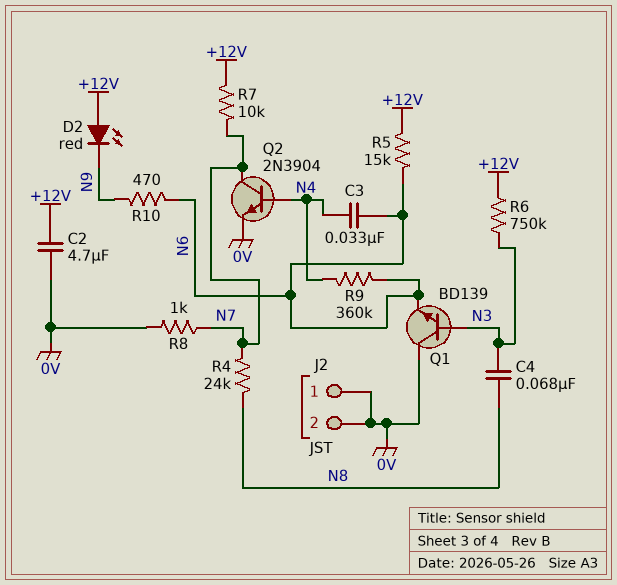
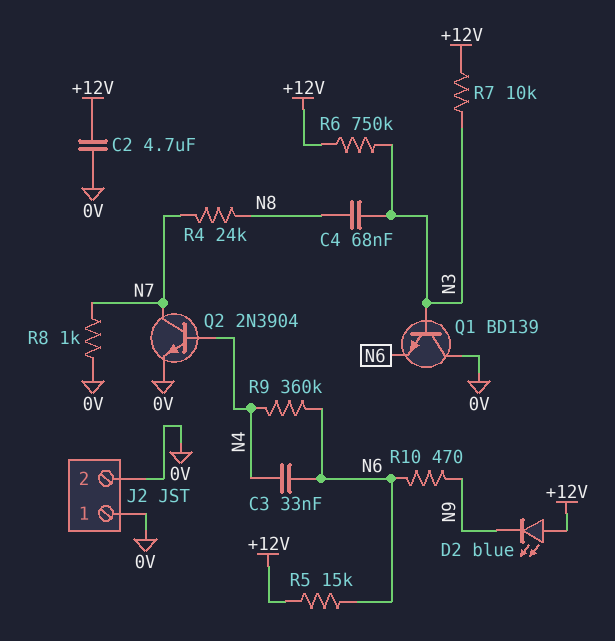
D2: LED red (A +12V, K N9) -> LED blue (A +12V, K N9)
R7: 10k (+12V, N7) -> 10k (+12V, N3)

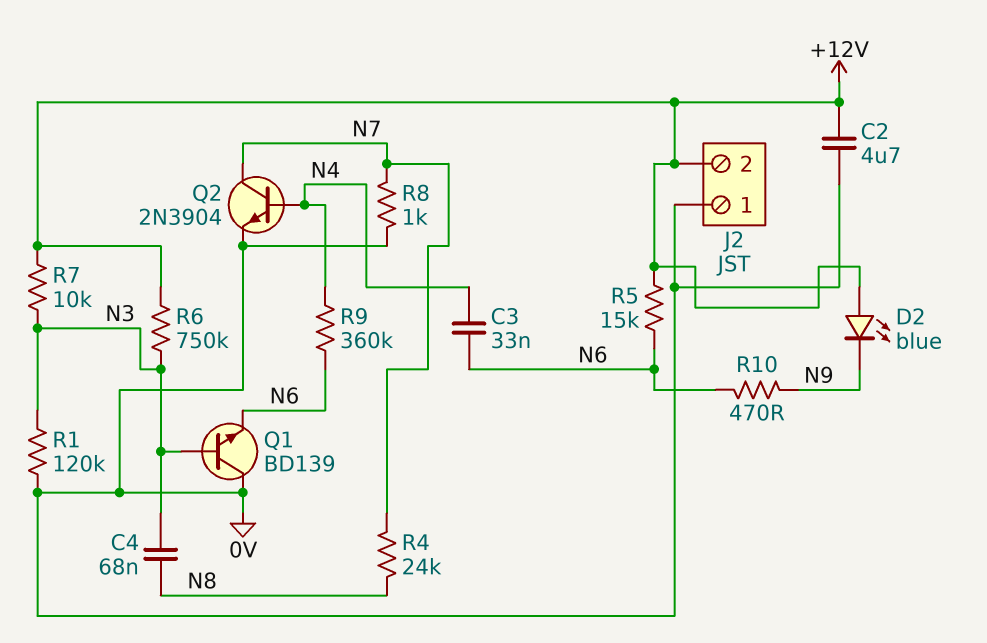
J2 pin 2: 0V -> +12V
R1: none -> 120k (0V, N3)

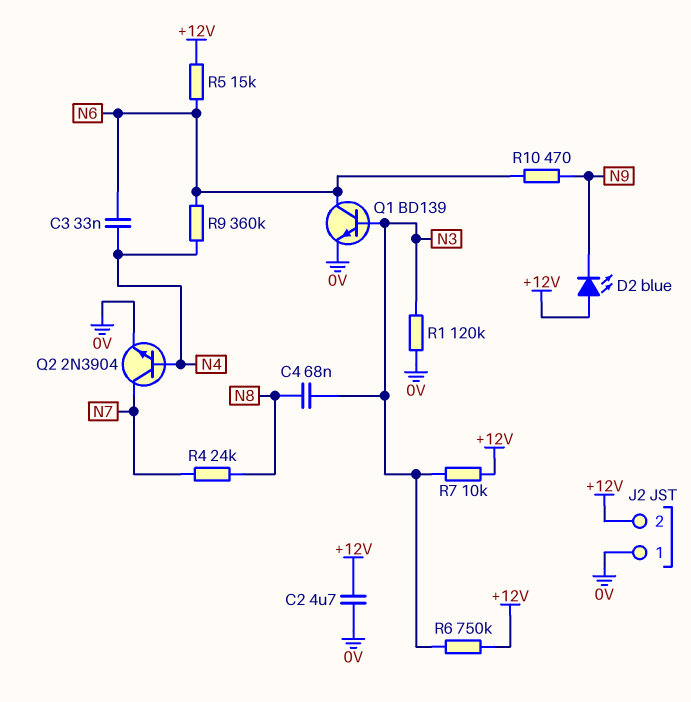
Q1: NPN BD139 (B N3, C 0V, E N6) -> NPN BD139 (B N3, C N6, E 0V)
R8: 1k (0V, N7) -> none

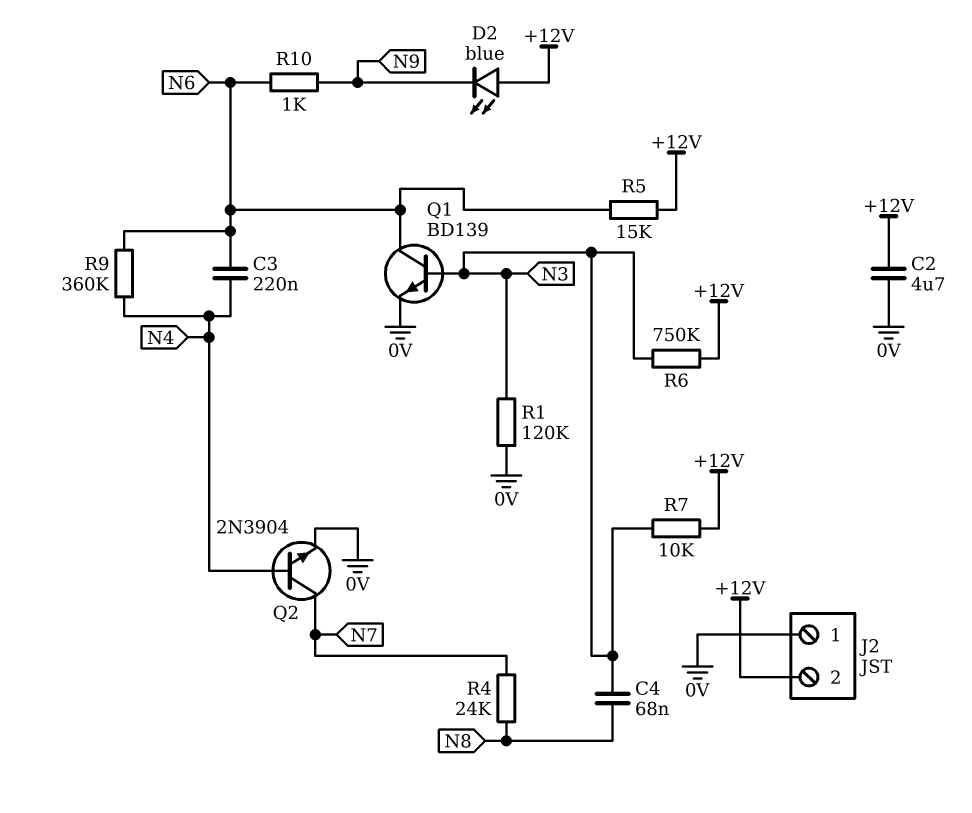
C3: 33nF (N4, N6) -> 220nF (N4, N6)
R10: 470 (N6, N9) -> 1k (N6, N9)

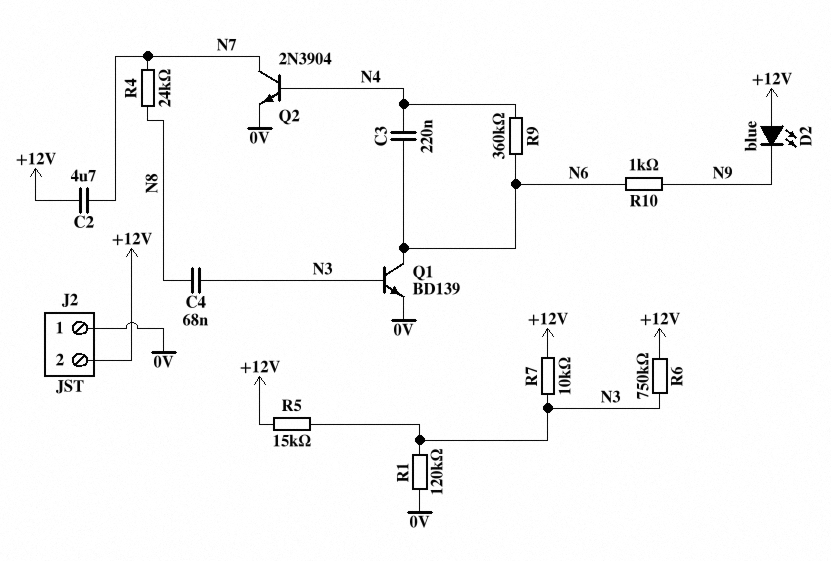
C2: 4.7uF (+12V, 0V) -> 4.7uF (+12V, N7)
R5: 15k (+12V, N6) -> 15k (+12V, N3)

